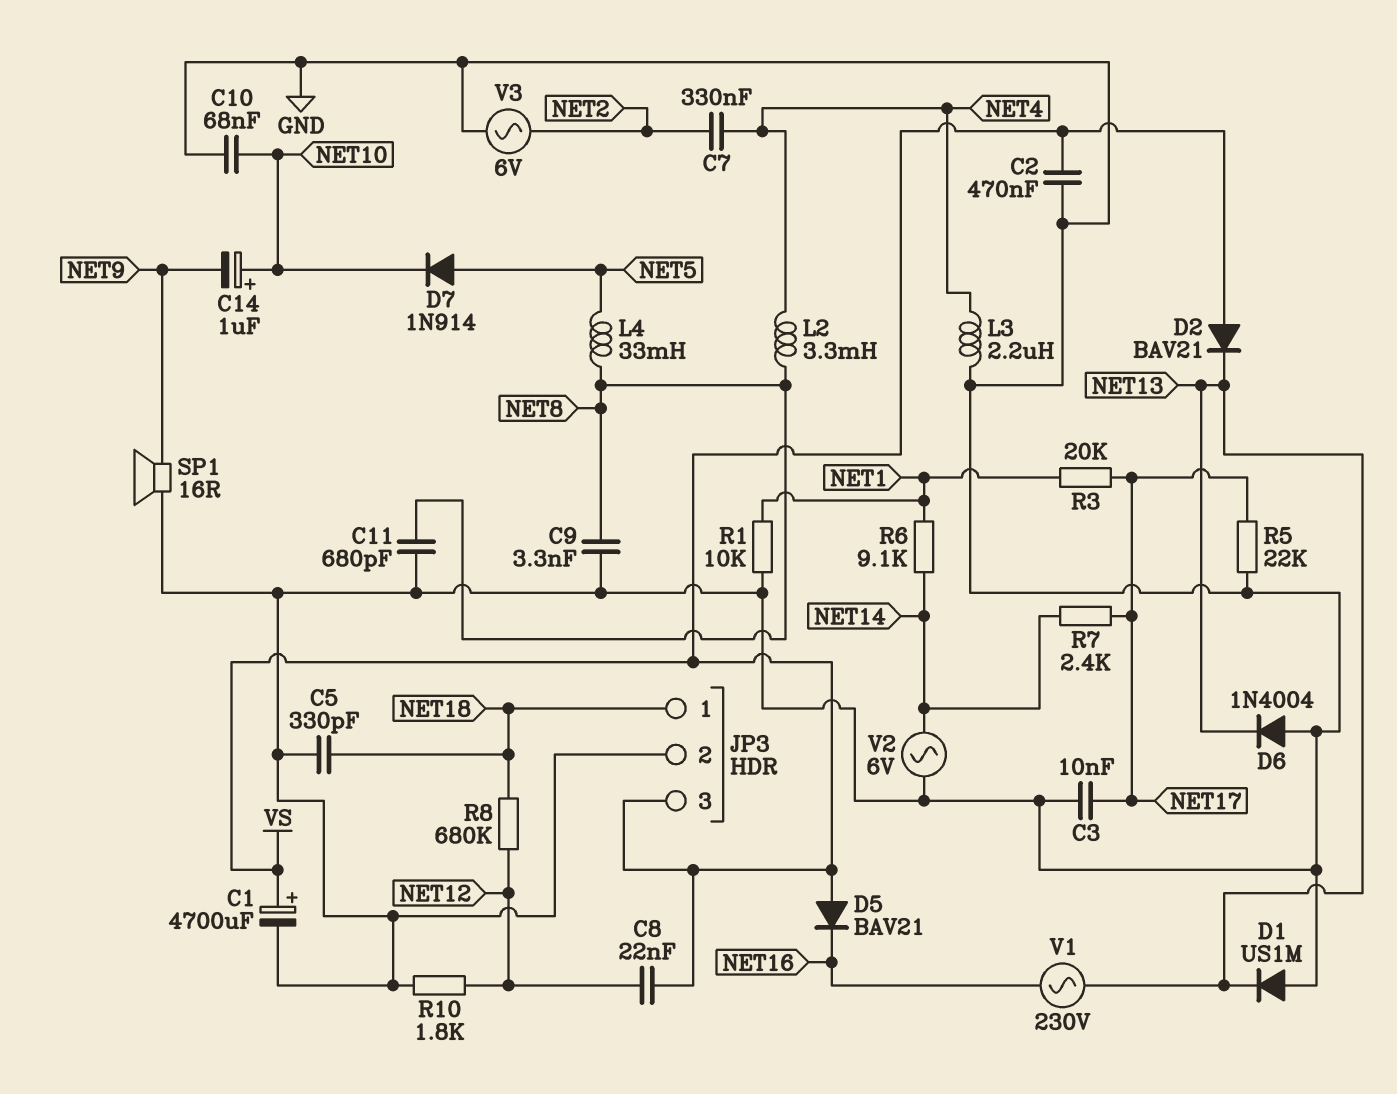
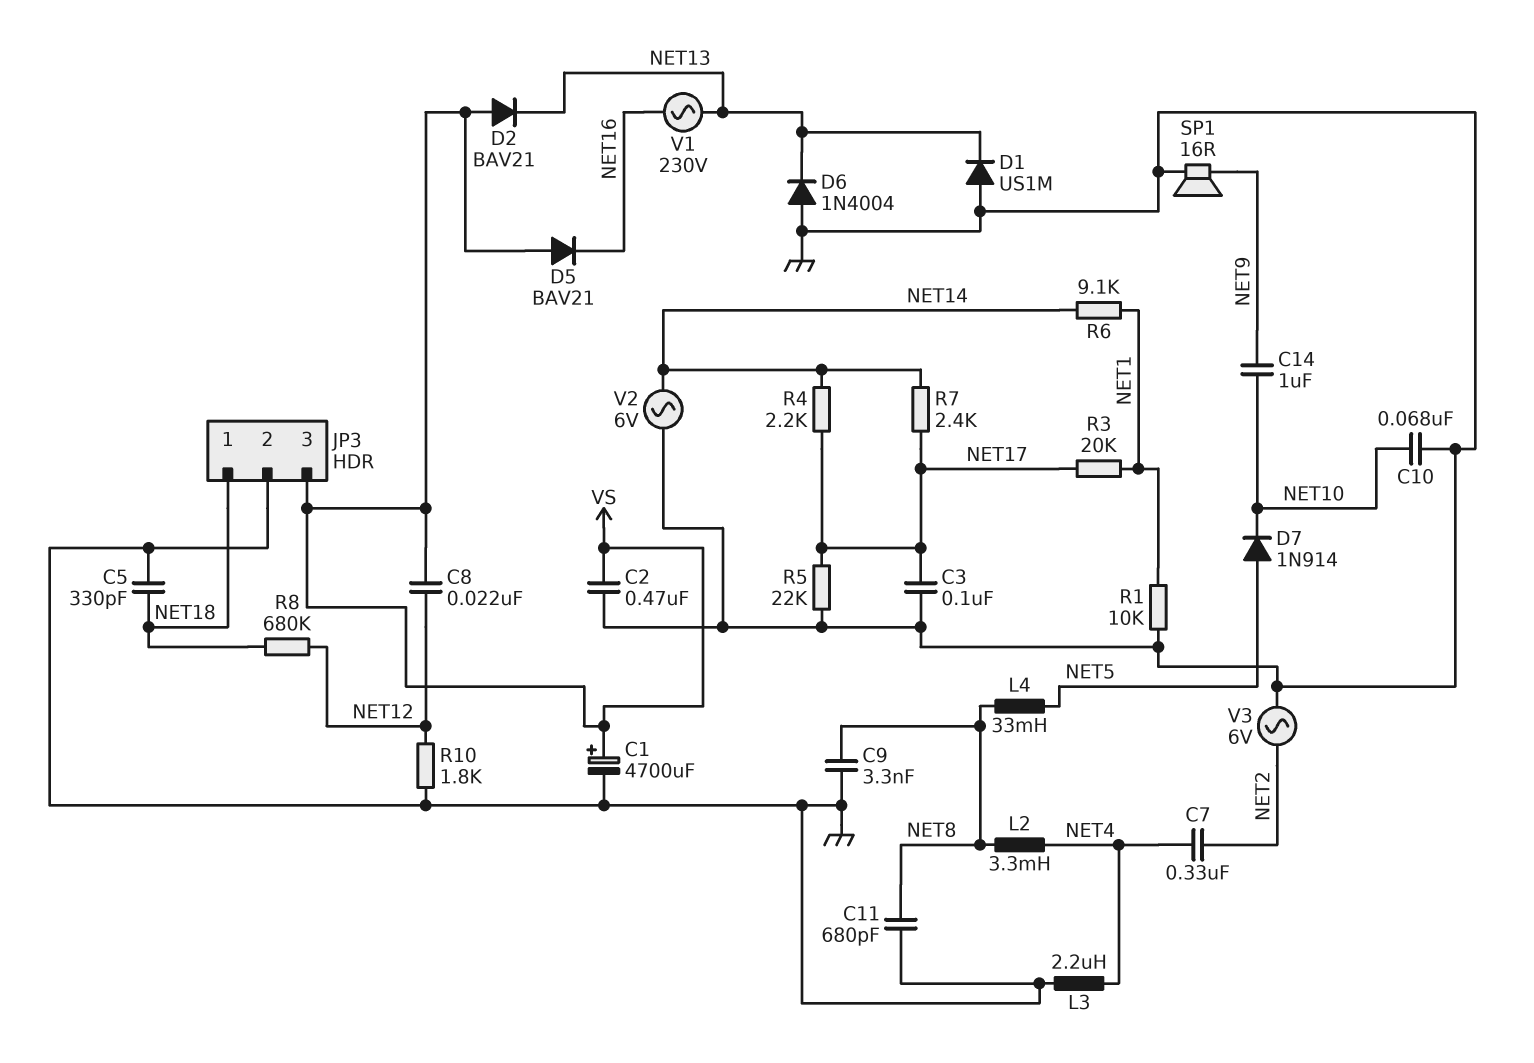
C3: 10nF (GND, NET17) -> 100nF (GND, NET17)
C14: 1uF (plus NET10, minus NET9) -> 1uF (NET9, NET10)
R4: none -> 2.2k (NET14, NET17)

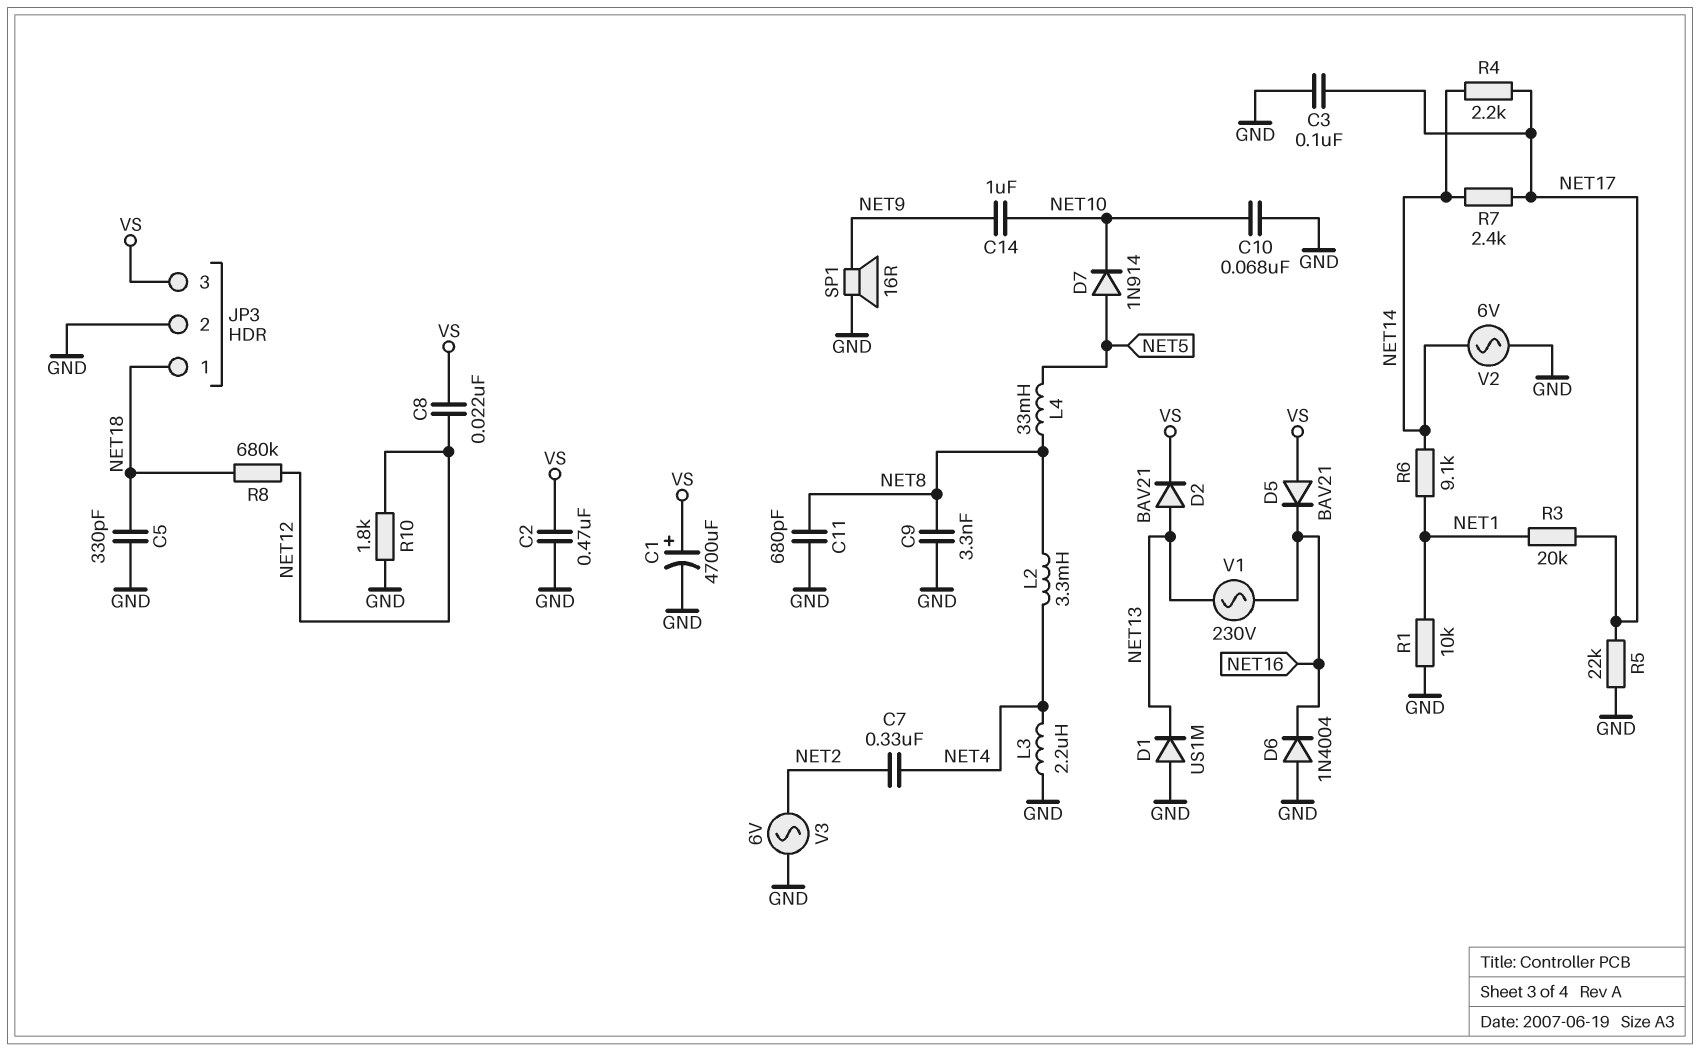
D2: diode BAV21 (A VS, K NET13) -> diode BAV21 (A NET13, K VS)
D6: diode 1N4004 (A GND, K NET13) -> diode 1N4004 (A GND, K NET16)

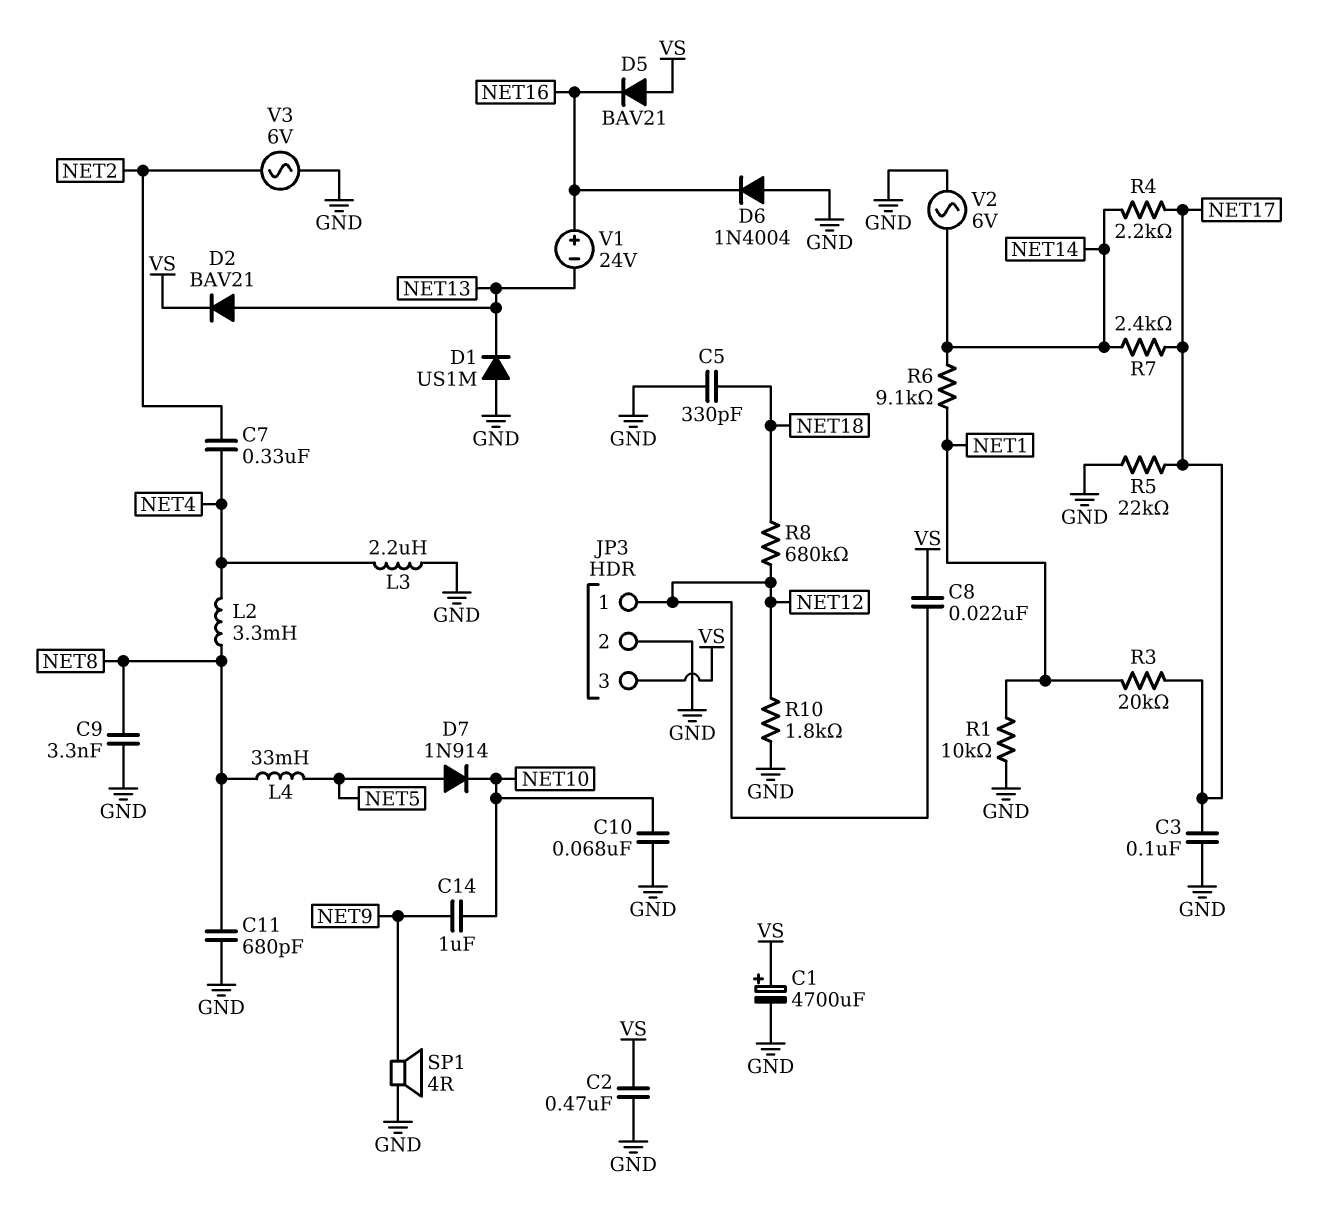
JP3 pin 1: NET18 -> NET12
SP1: speaker 16R (GND, NET9) -> speaker 4R (GND, NET9)
V1: AC 230V (NET13, NET16) -> 24V (plus NET16, minus NET13)

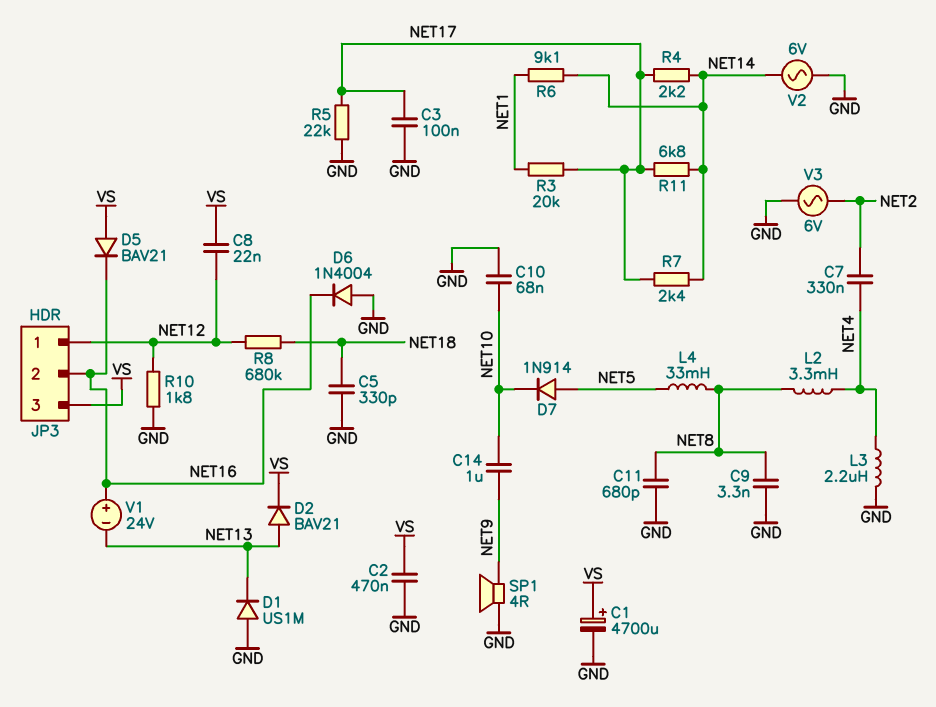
JP3 pin 2: GND -> NET16
R1: 10k (GND, NET1) -> none
R11: none -> 6.8k (NET14, NET17)

